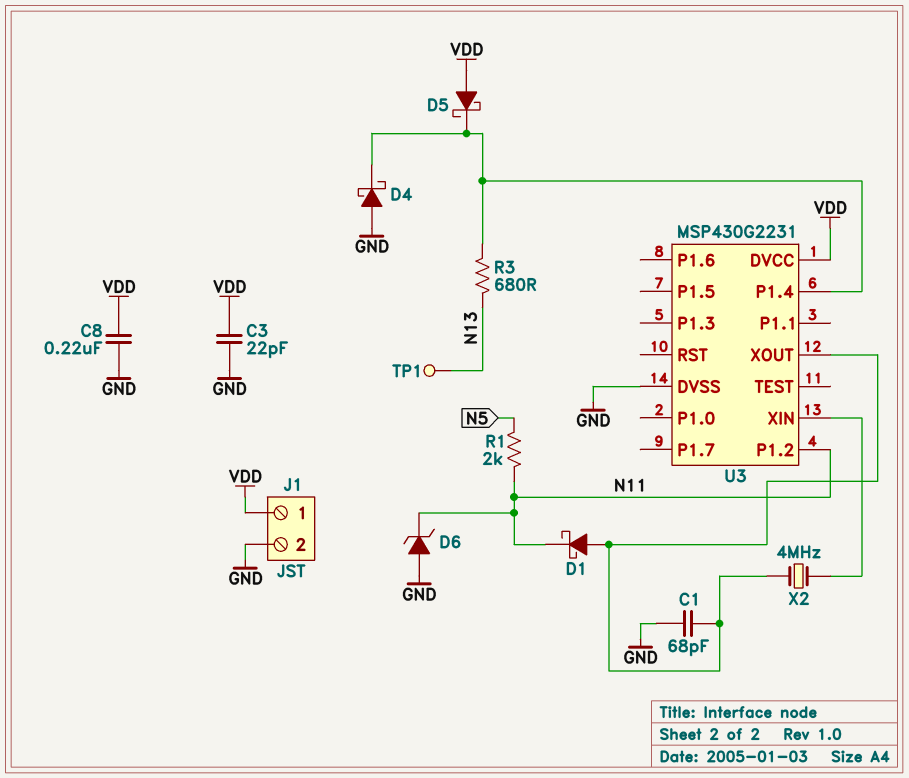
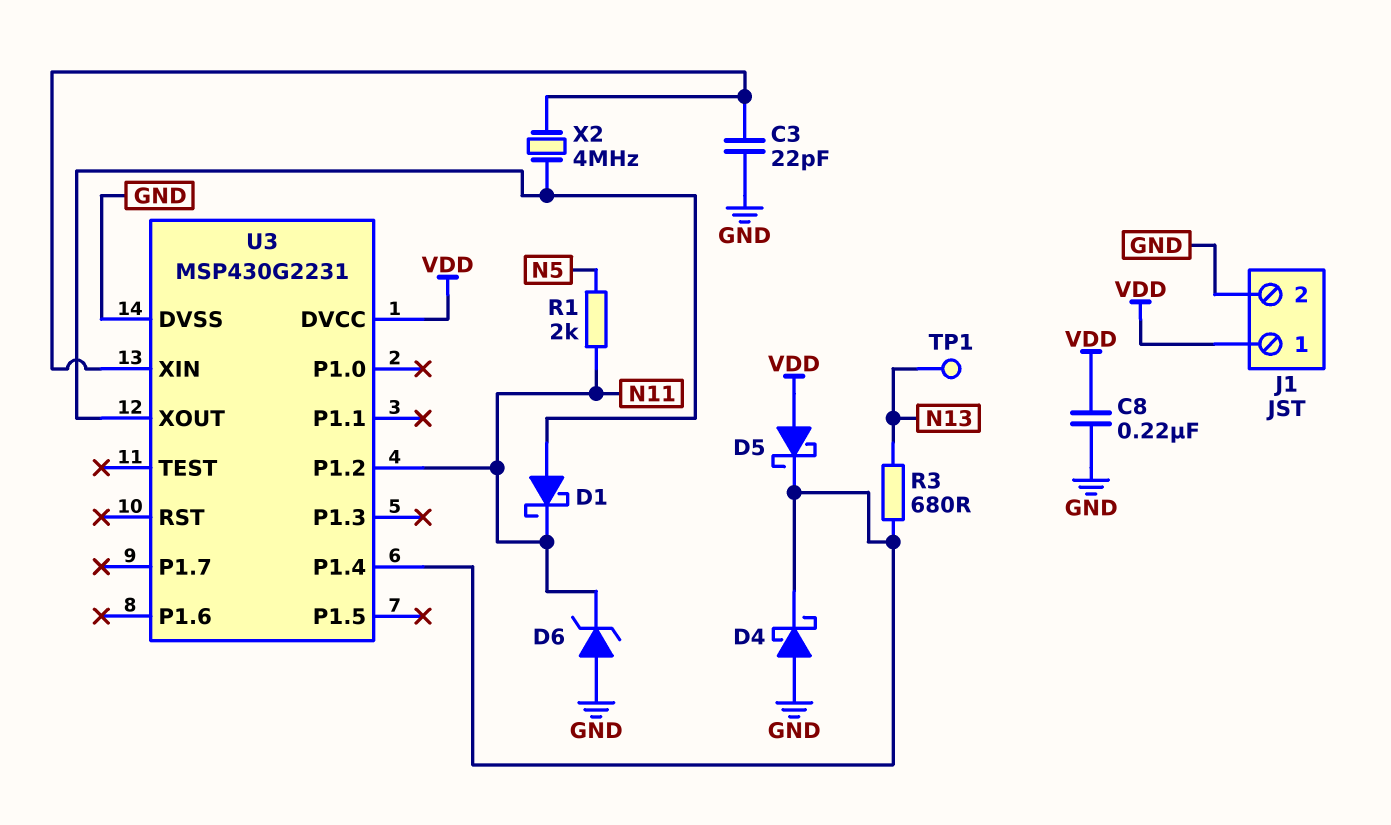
C1: 68pF (GND, U3/XOUT) -> none
C3: 22pF (GND, VDD) -> 22pF (GND, U3/XIN)

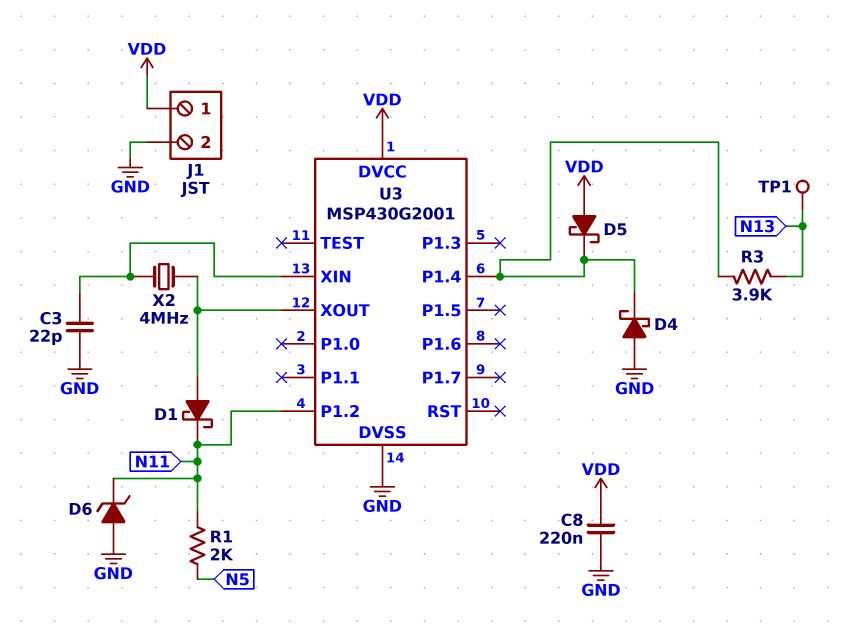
R3: 680 (N13, U3/P1.4) -> 3.9k (N13, U3/P1.4)
U3: MSP430G2231 -> MSP430G2001

